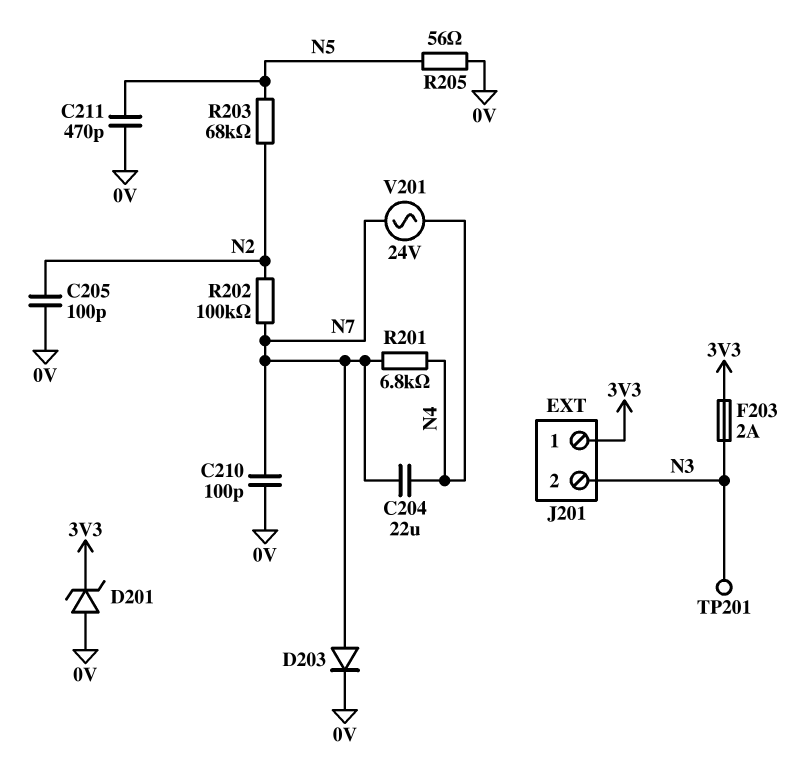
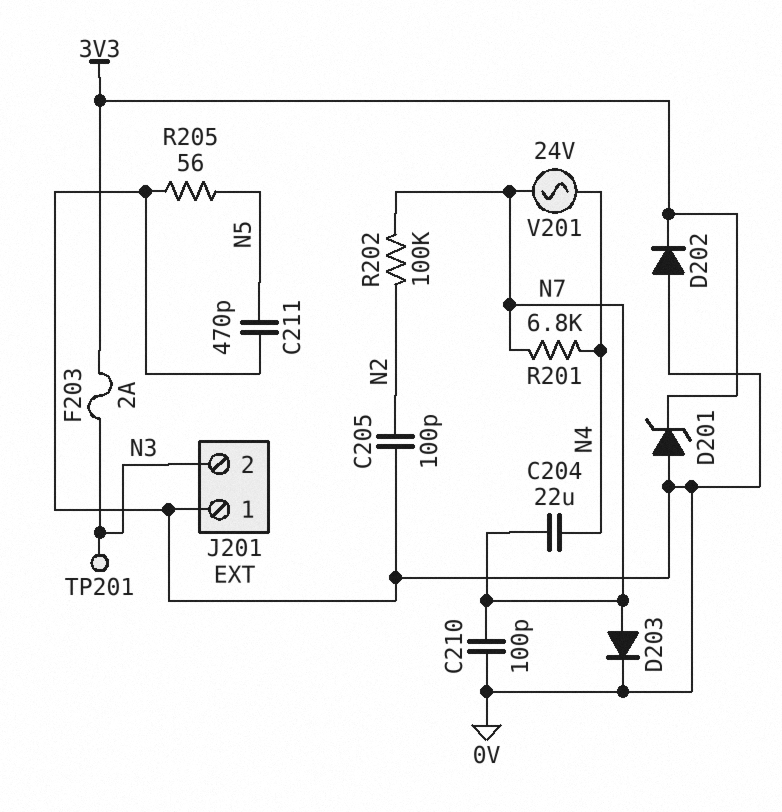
D202: none -> diode (A 0V, K 3V3)
J201 pin 1: 3V3 -> 0V
R203: 68k (N2, N5) -> none

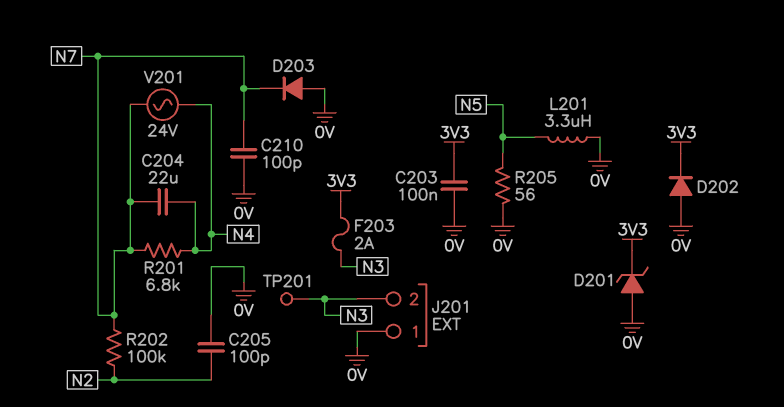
C203: none -> 100nF (0V, 3V3)
C211: 470pF (0V, N5) -> none
D203: diode (A N7, K 0V) -> diode (A 0V, K N7)
L201: none -> 3.3uH (0V, N5)

